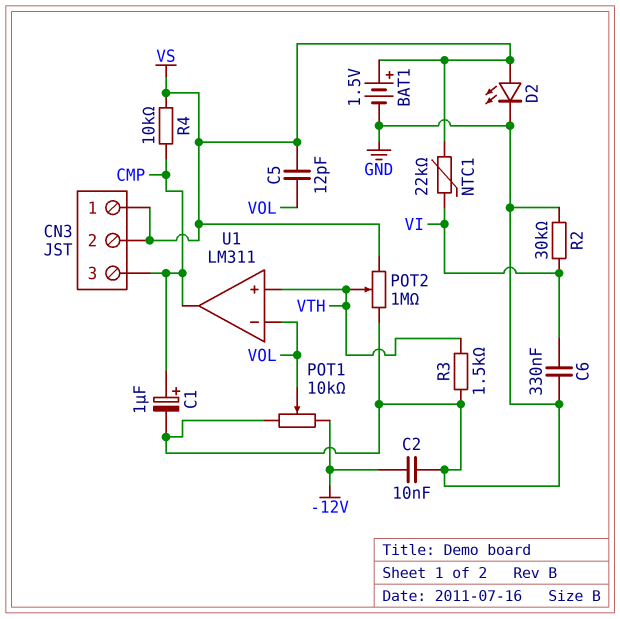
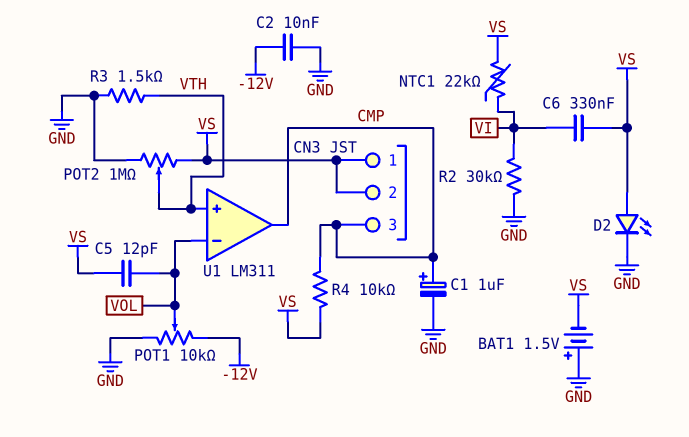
BAT1: 1.5V (plus VS, minus GND) -> 1.5V (plus GND, minus VS)
C6: 330nF (GND, VI) -> 330nF (VI, VS)

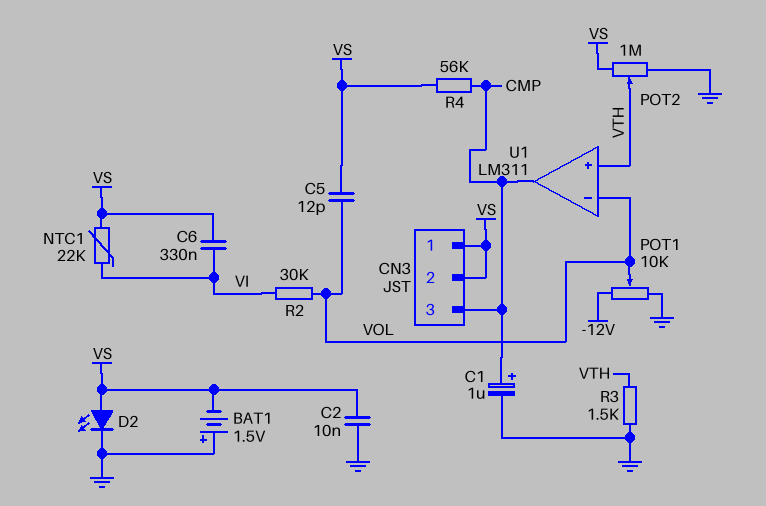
C2: 10nF (-12V, GND) -> 10nF (GND, VS)
R2: 30k (GND, VI) -> 30k (VI, VOL)
R4: 10k (CMP, VS) -> 56k (CMP, VS)

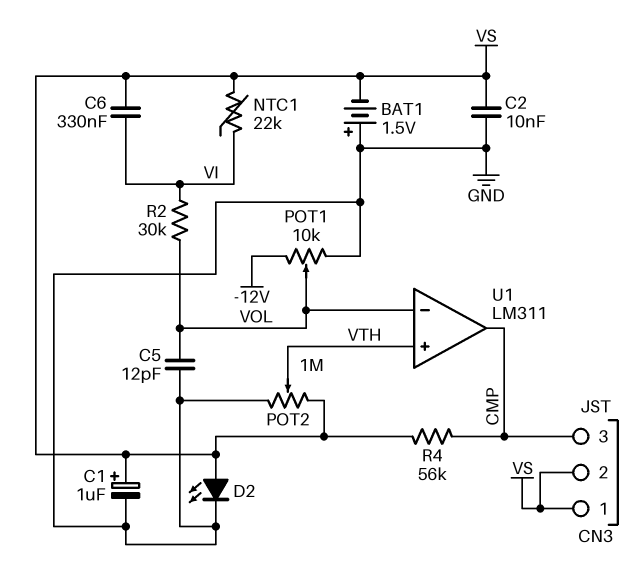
C1: 1uF (plus CMP, minus GND) -> 1uF (plus VS, minus GND)
C5: 12pF (VOL, VS) -> 12pF (GND, VOL)
R3: 1.5k (GND, VTH) -> none

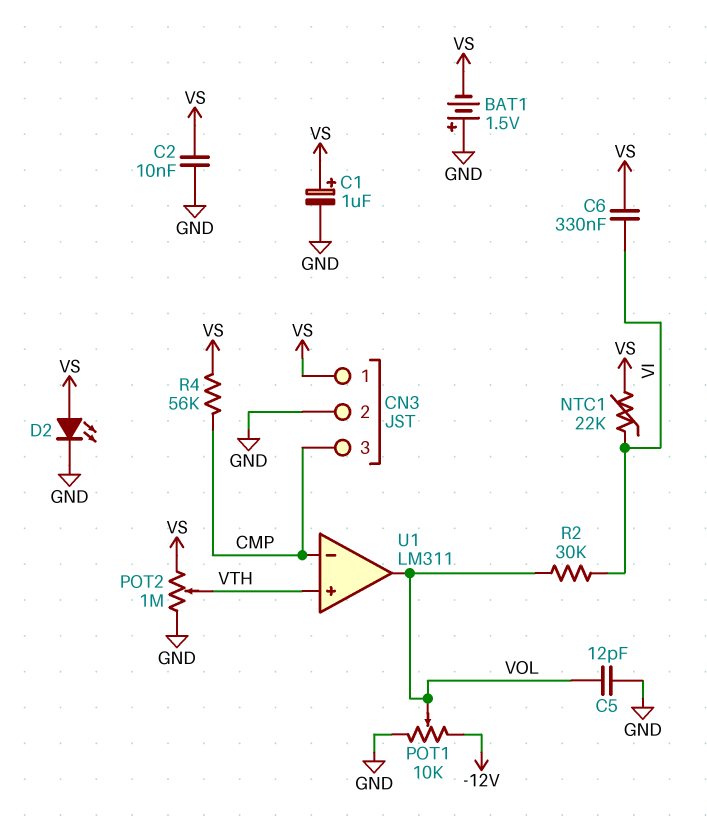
CN3 pin 2: VS -> GND
U1 pin in-: VOL -> CMP
U1 pin out: CMP -> VOL

